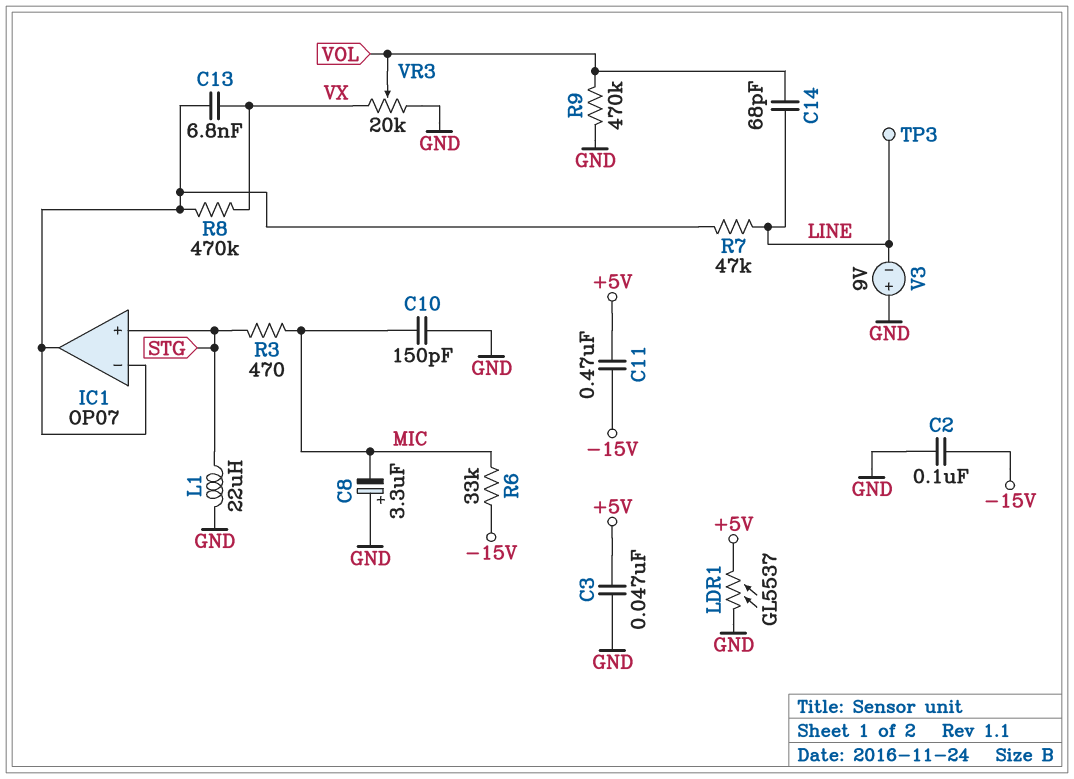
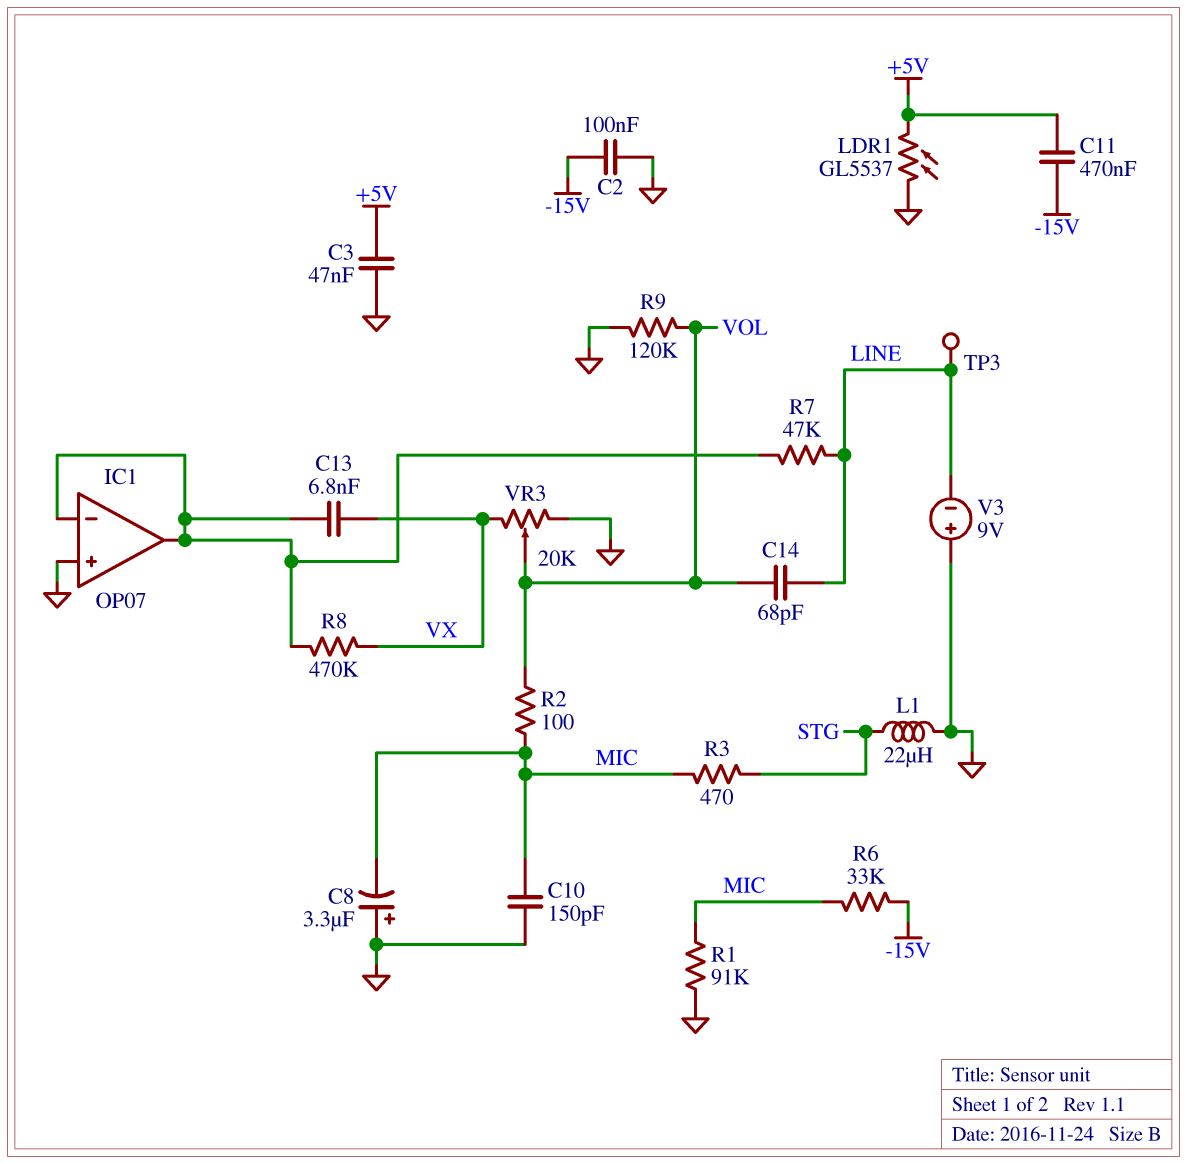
IC1 pin in+: STG -> GND
R1: none -> 91k (GND, MIC)
R2: none -> 100 (MIC, VOL)
R9: 470k (GND, VOL) -> 120k (GND, VOL)

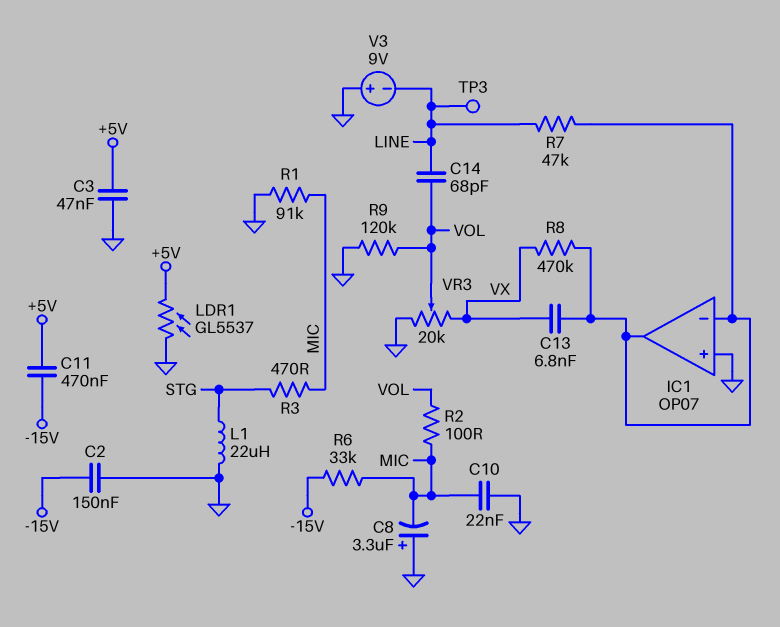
C2: 100nF (-15V, GND) -> 150nF (-15V, GND)
C10: 150pF (GND, MIC) -> 22nF (GND, MIC)

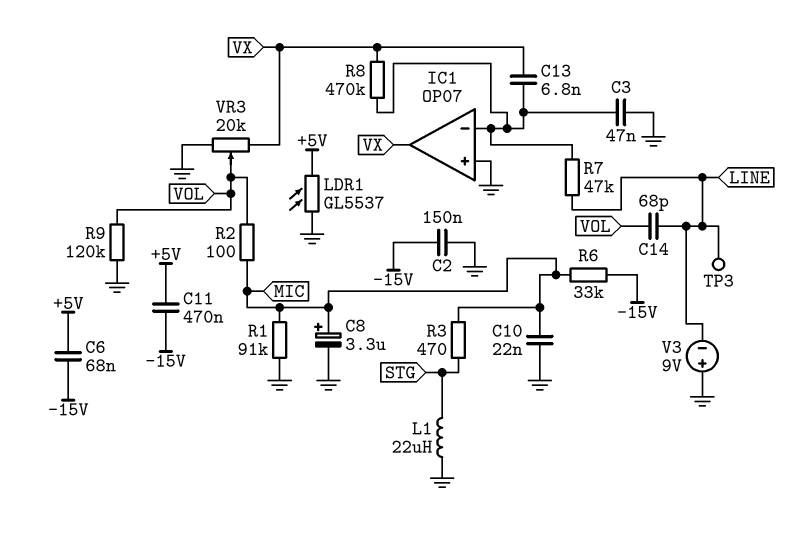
C3: 47nF (+5V, GND) -> 47nF (GND, IC1/in-)
C6: none -> 68nF (+5V, -15V)
C8: 3.3uF (plus GND, minus MIC) -> 3.3uF (plus MIC, minus GND)
IC1 pin out: IC1/in- -> VX

